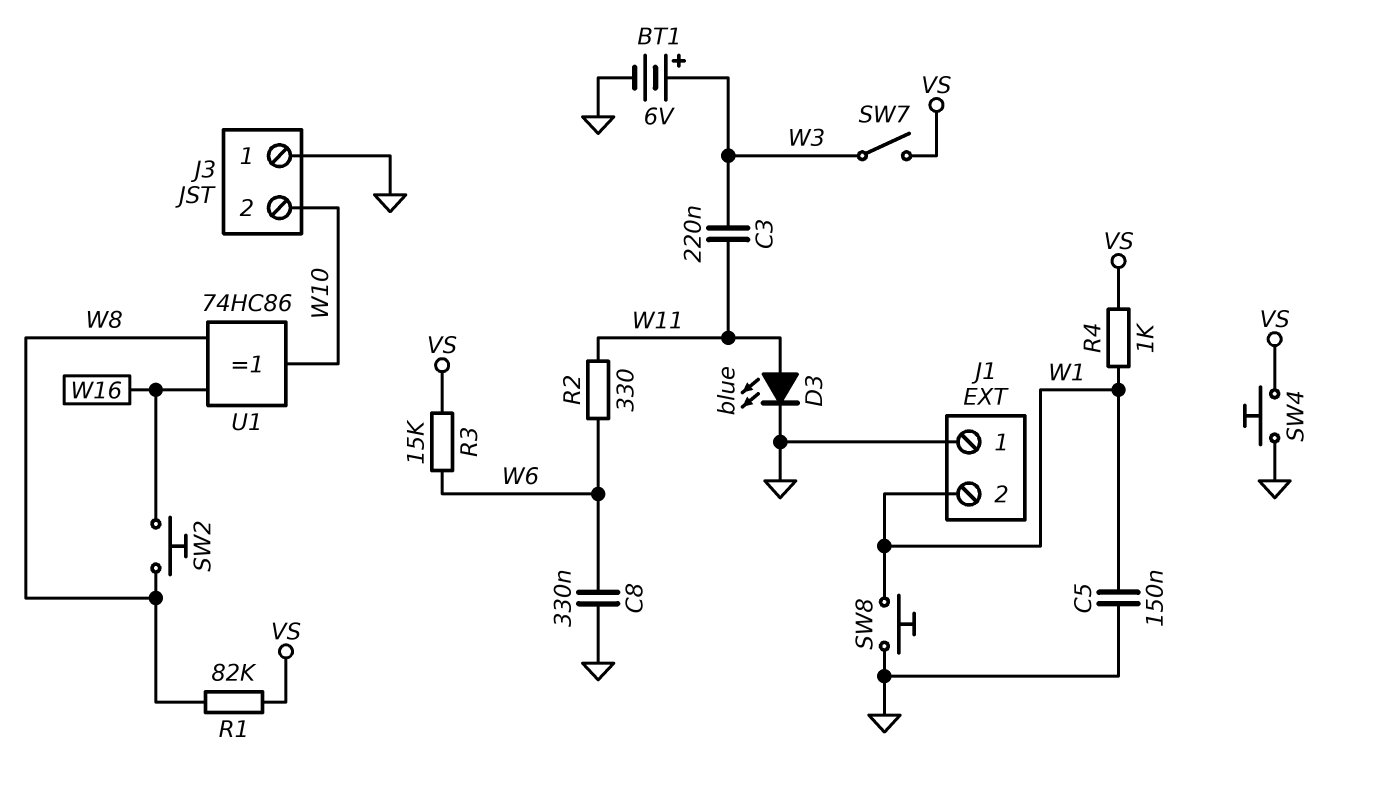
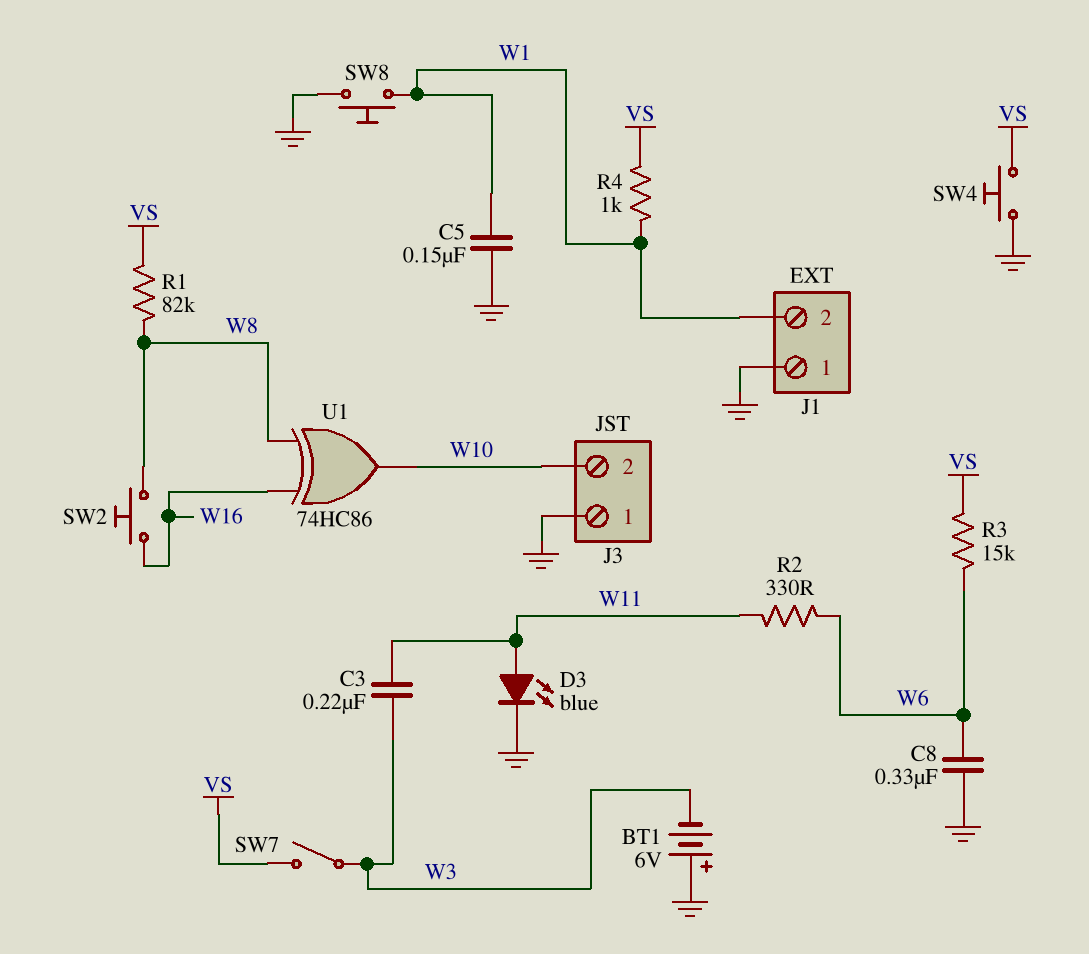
BT1: 6V (plus W3, minus GND) -> 6V (plus GND, minus W3)

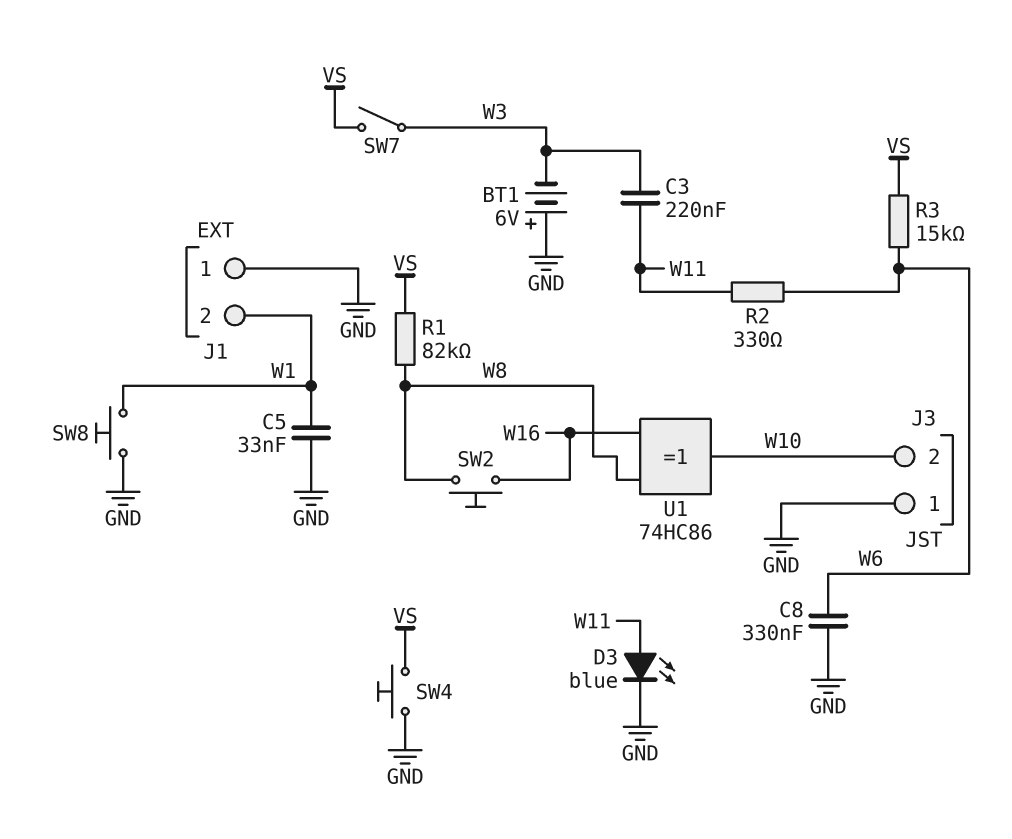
C5: 150nF (GND, W1) -> 33nF (GND, W1)
R4: 1k (VS, W1) -> none

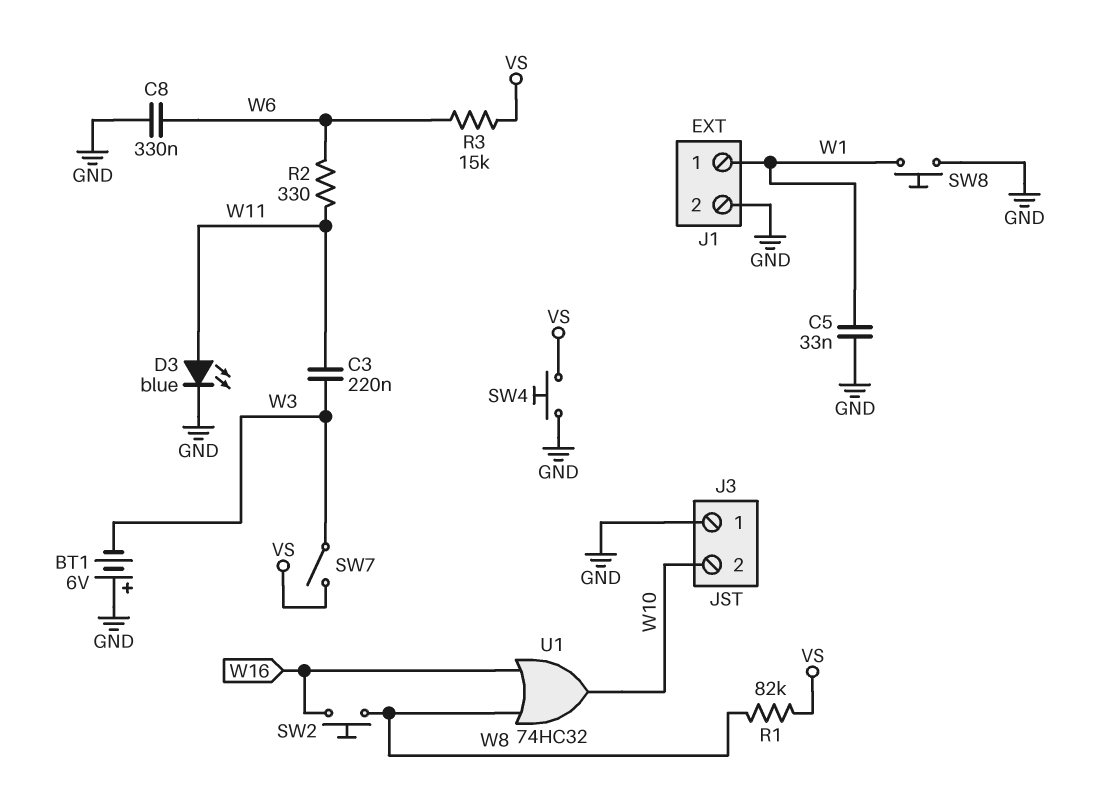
J1 pin 1: GND -> W1
J1 pin 2: W1 -> GND
U1: XOR 74HC86 (in W8, in W16, out W10) -> OR 74HC32 (in W8, in W16, out W10)

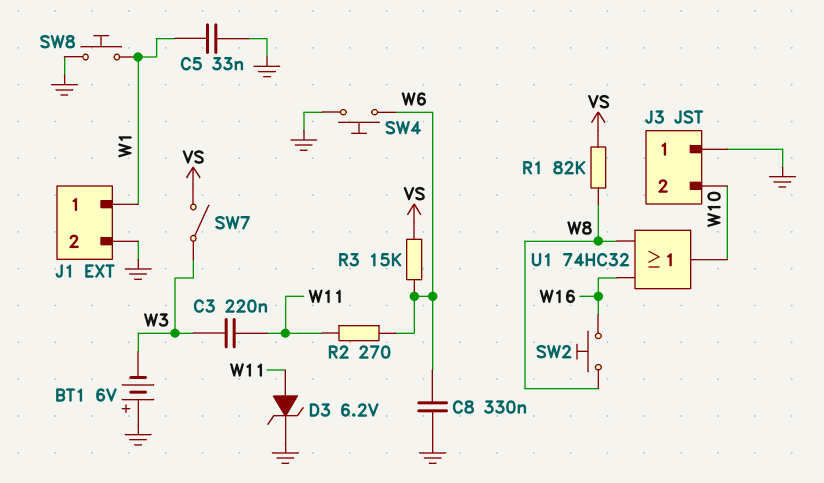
D3: LED blue (A W11, K GND) -> zener 6.2V (A W11, K GND)
R2: 330 (W6, W11) -> 270 (W6, W11)
SW4: button (GND, VS) -> button (GND, W6)

